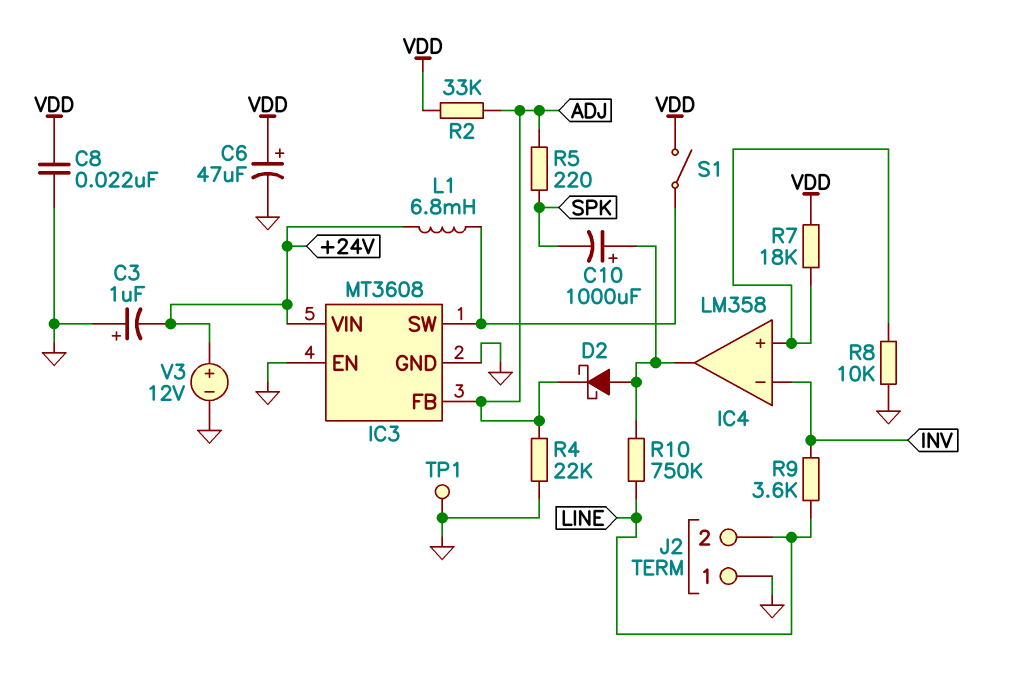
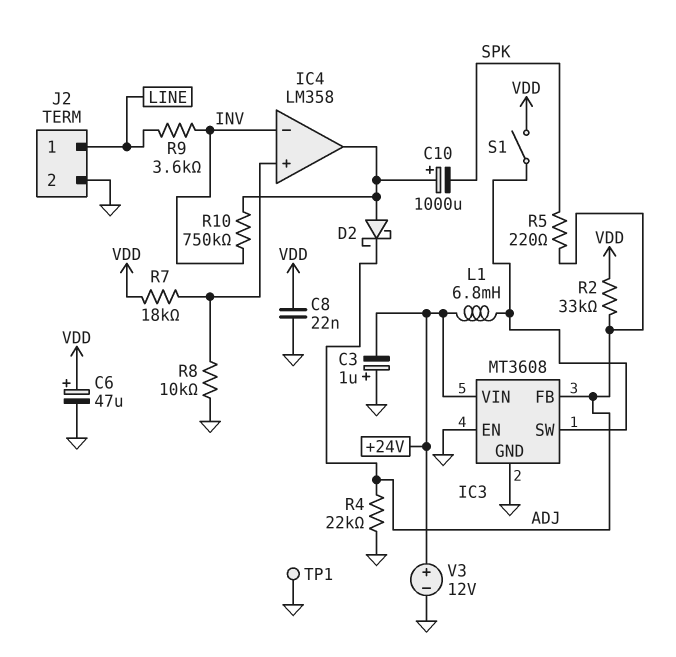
J2 pin 1: GND -> LINE
J2 pin 2: LINE -> GND
R10: 750k (IC4/out, LINE) -> 750k (IC4/out, INV)

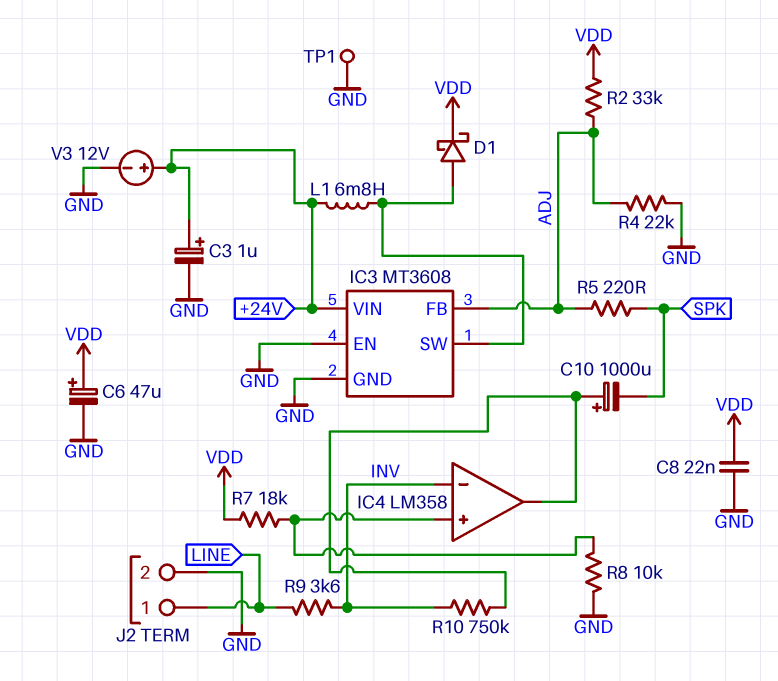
C3: 1uF (plus GND, minus +24V) -> 1uF (plus +24V, minus GND)
D1: none -> schottky (A IC3/SW, K VDD)
D2: schottky (A IC4/out, K ADJ) -> none
S1: switch (IC3/SW, VDD) -> none

